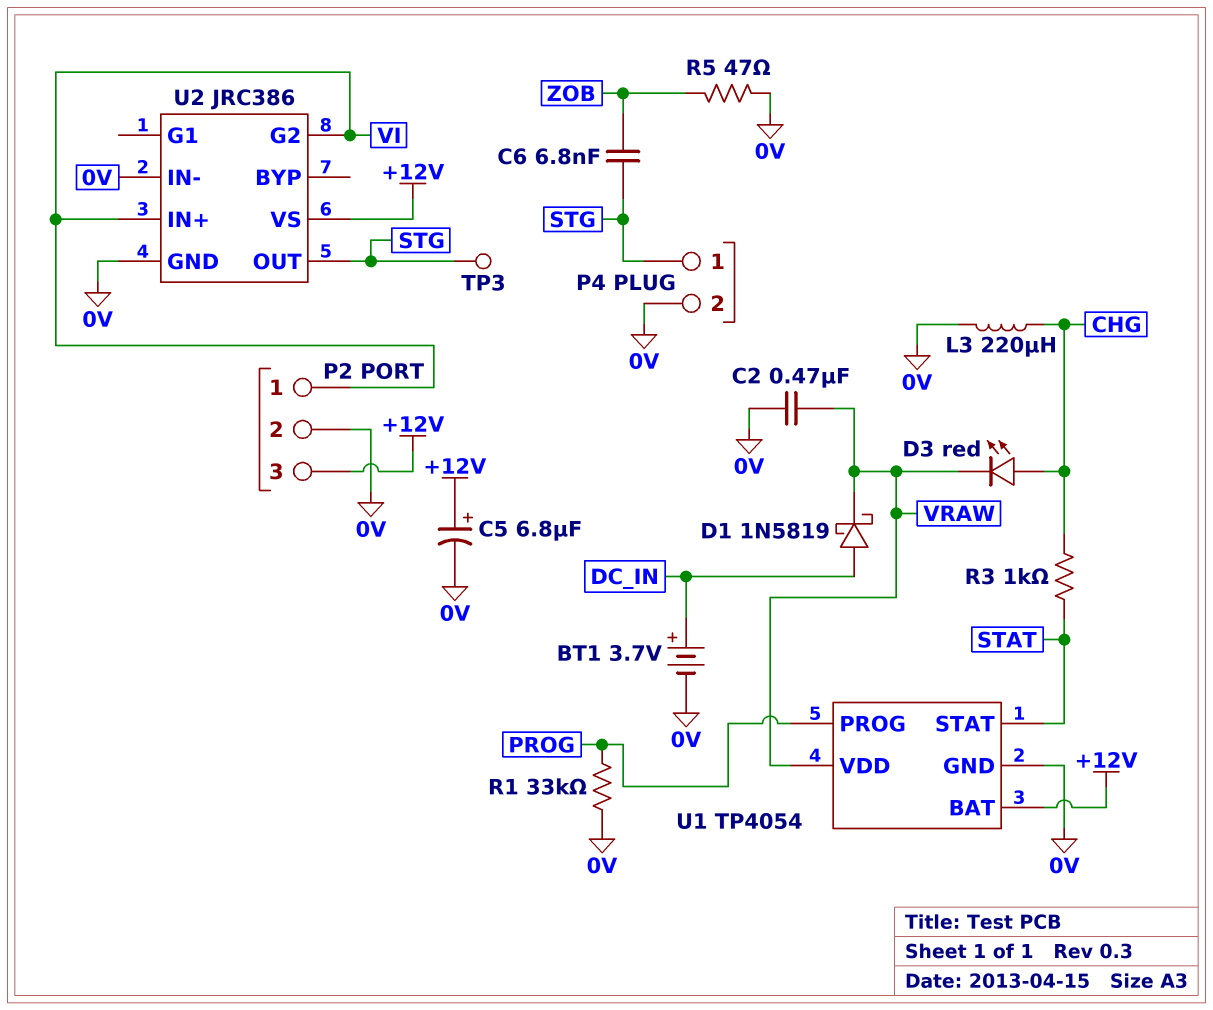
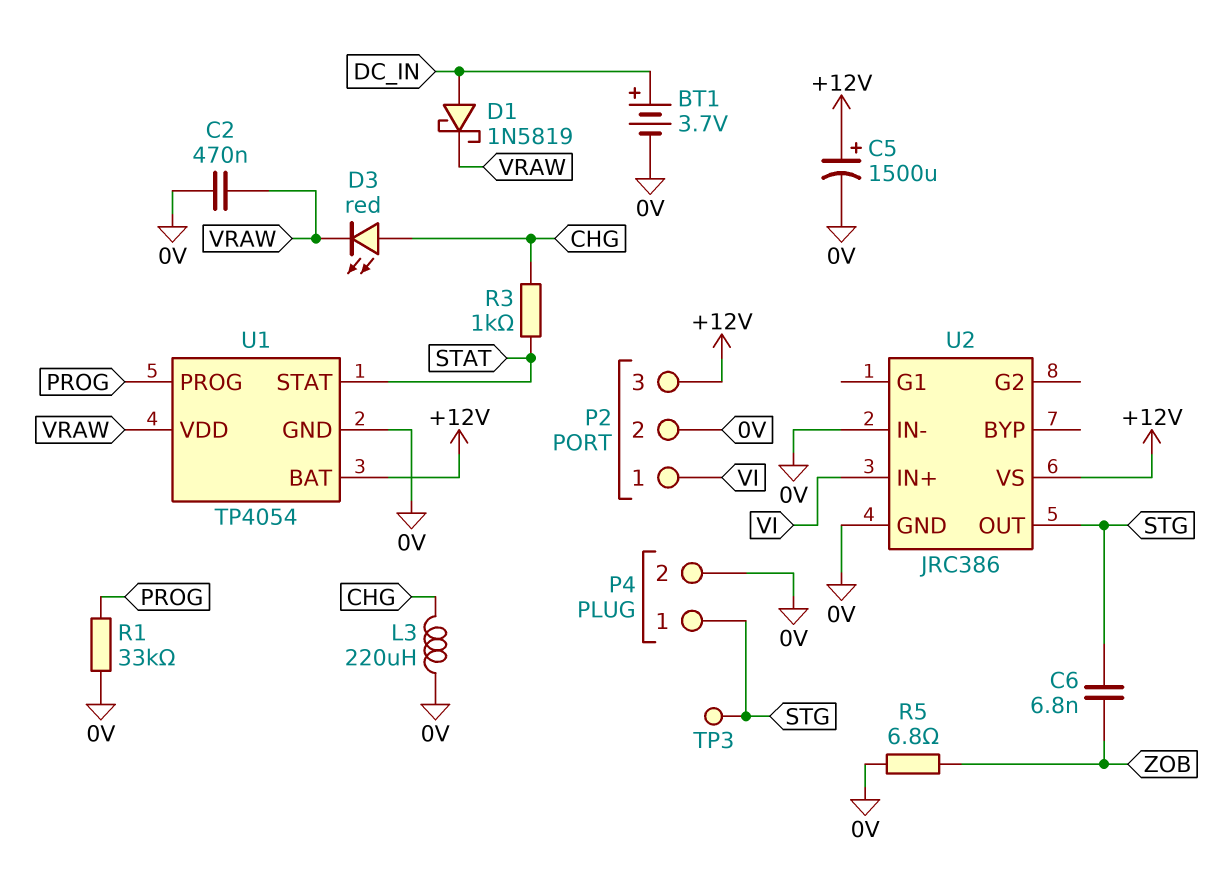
C5: 6.8uF (plus +12V, minus 0V) -> 1500uF (plus +12V, minus 0V)
R5: 47 (0V, ZOB) -> 6.8 (0V, ZOB)
U2 pin G2: VI -> none

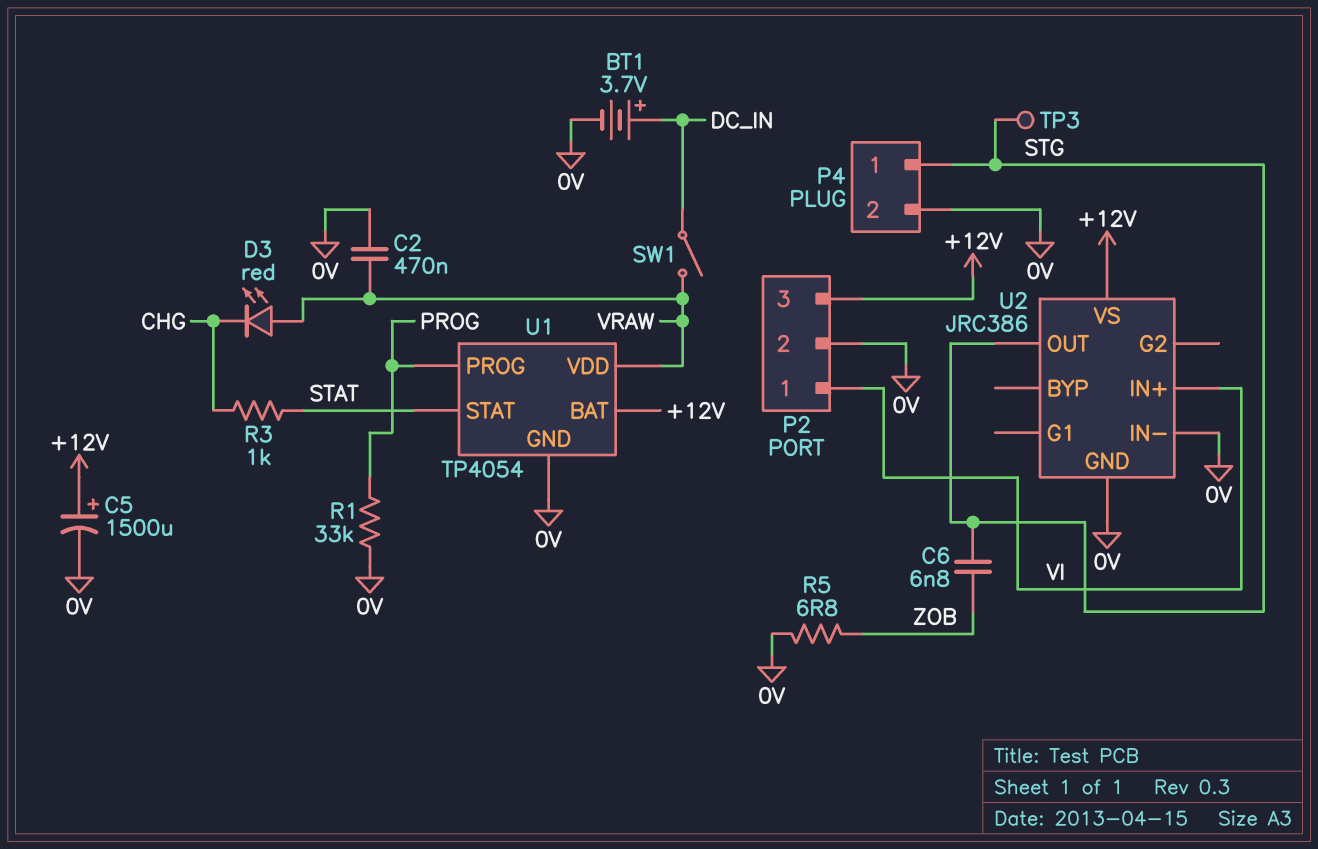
D1: schottky 1N5819 (A DC_IN, K VRAW) -> none
D3: LED red (A CHG, K VRAW) -> LED red (A VRAW, K CHG)
L3: 220uH (0V, CHG) -> none
SW1: none -> switch (DC_IN, VRAW)

